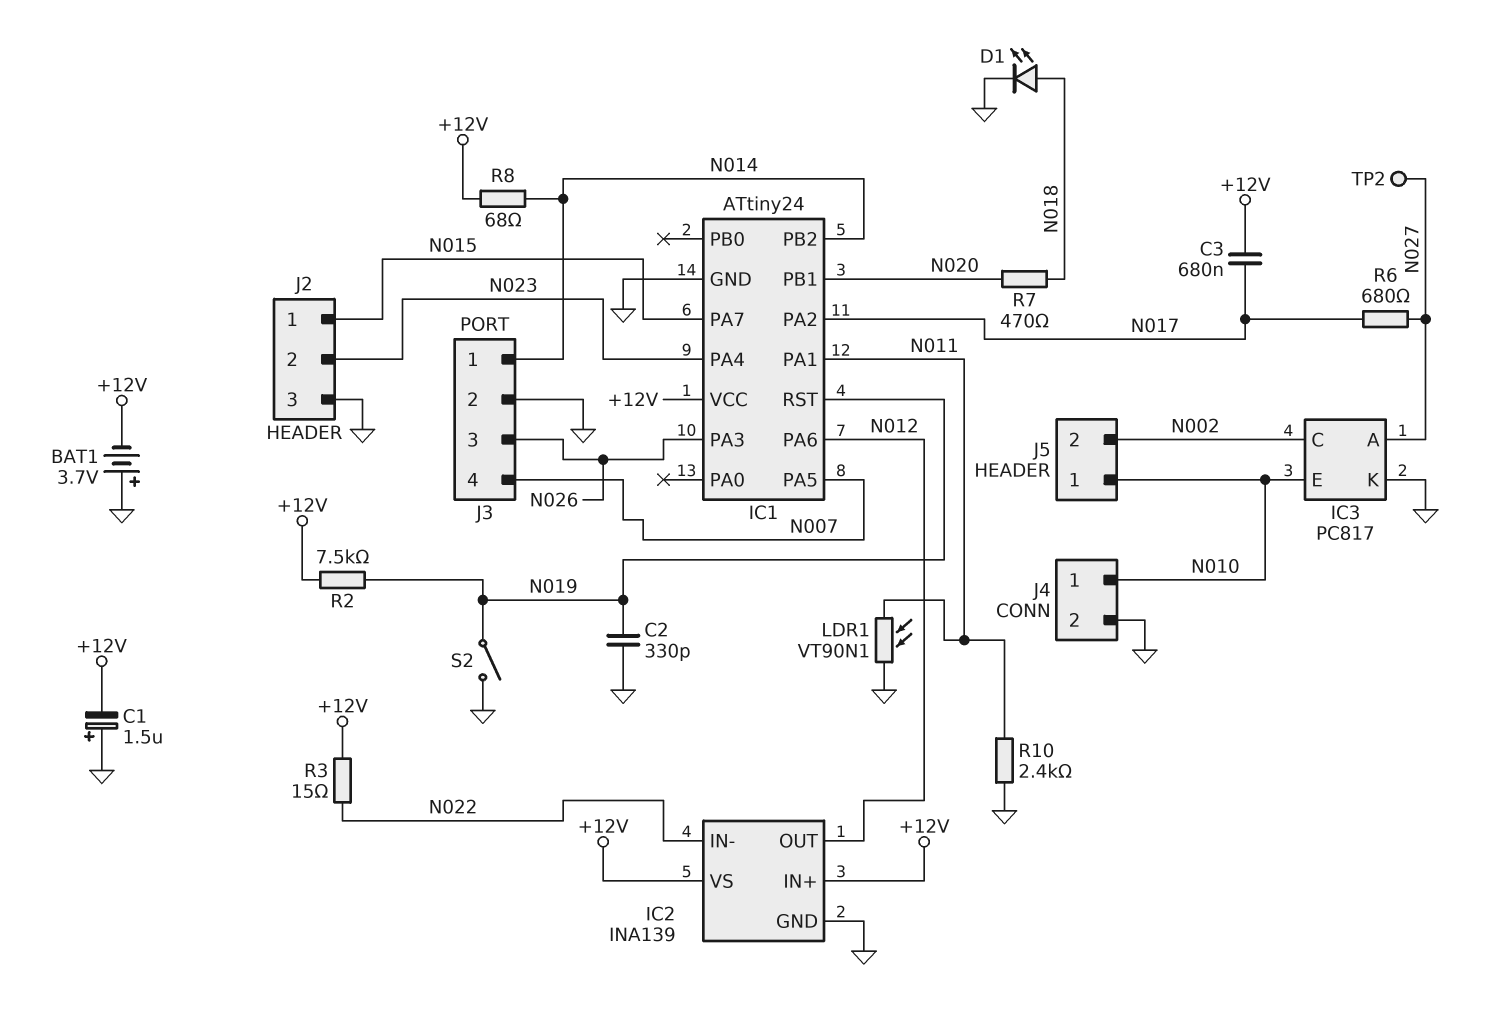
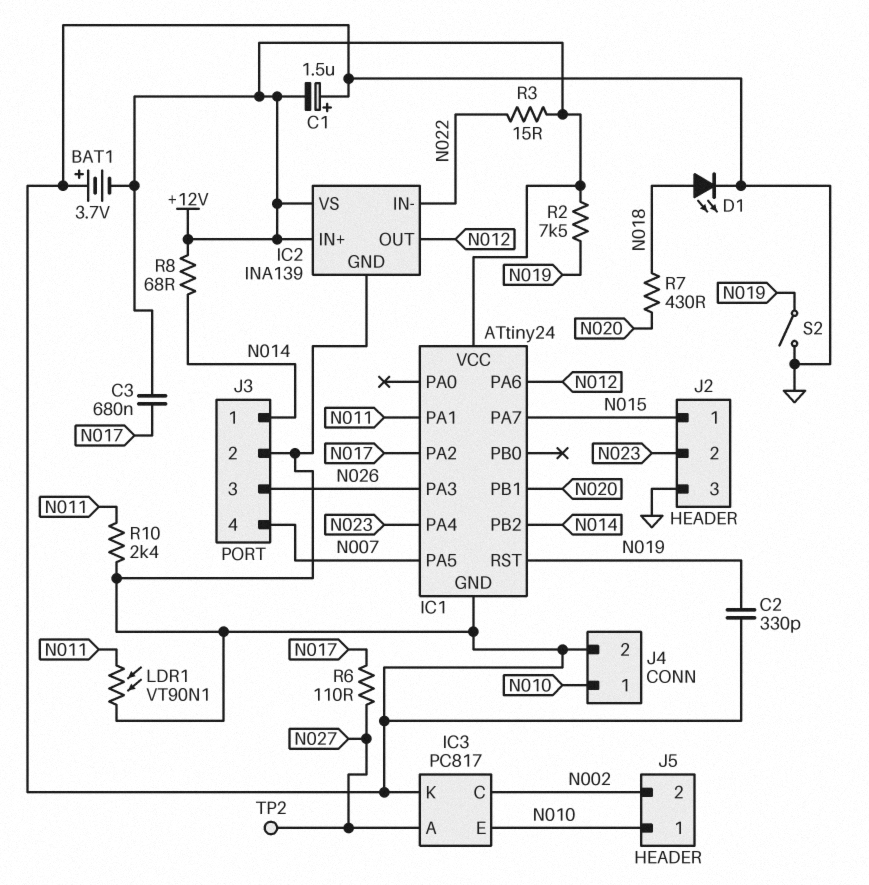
R6: 680 (N017, N027) -> 110 (N017, N027)
R7: 470 (N018, N020) -> 430 (N018, N020)

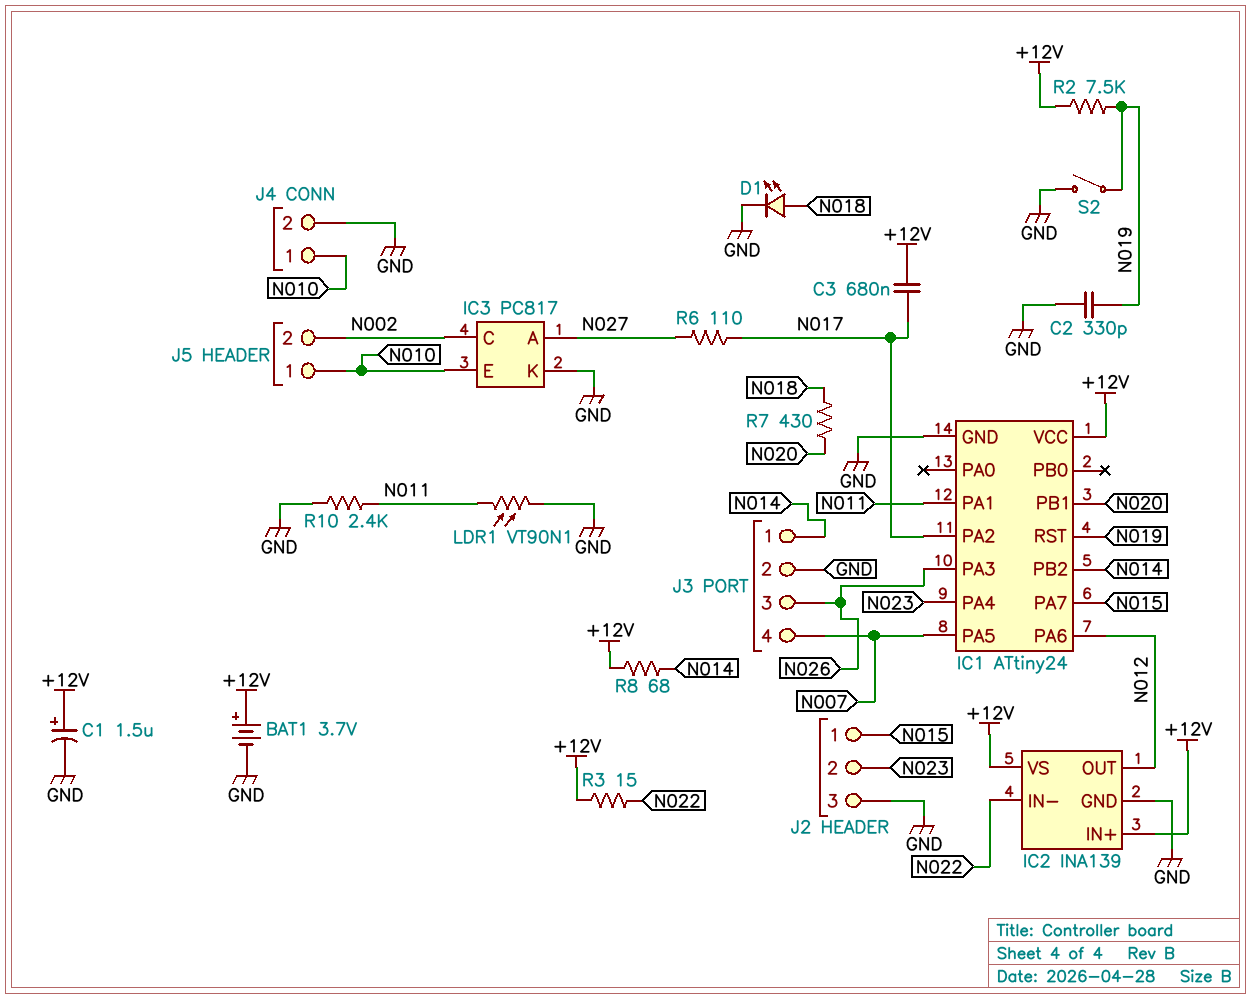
BAT1: 3.7V (plus GND, minus +12V) -> 3.7V (plus +12V, minus GND)
C1: 1.5uF (plus GND, minus +12V) -> 1.5uF (plus +12V, minus GND)
TP2: test point (N027) -> none

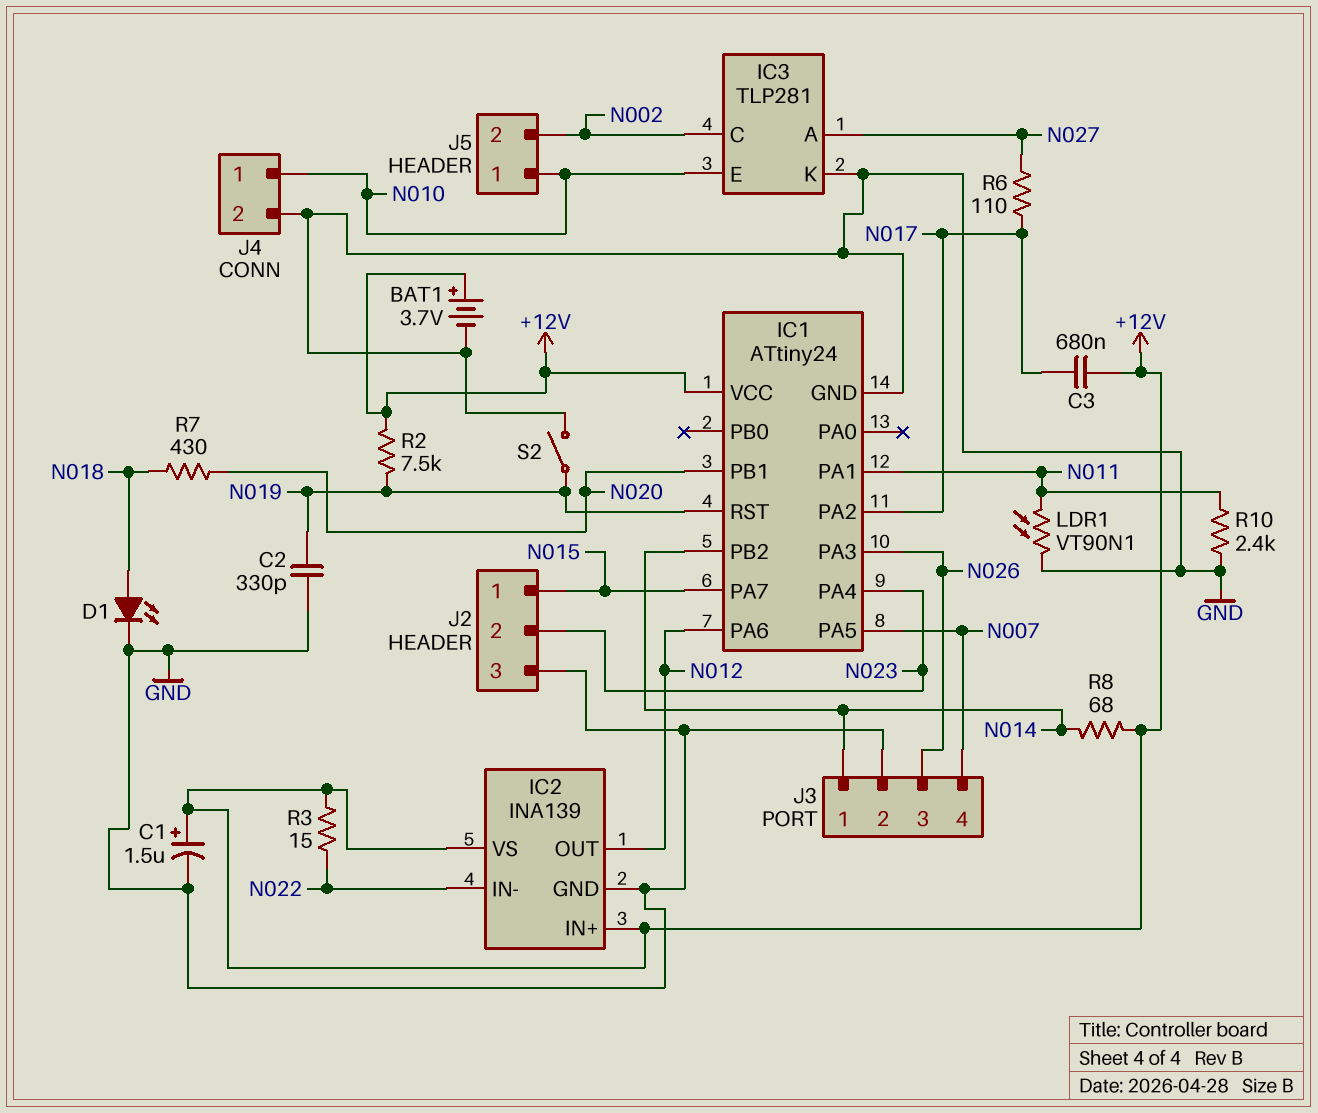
IC3: PC817 -> TLP281

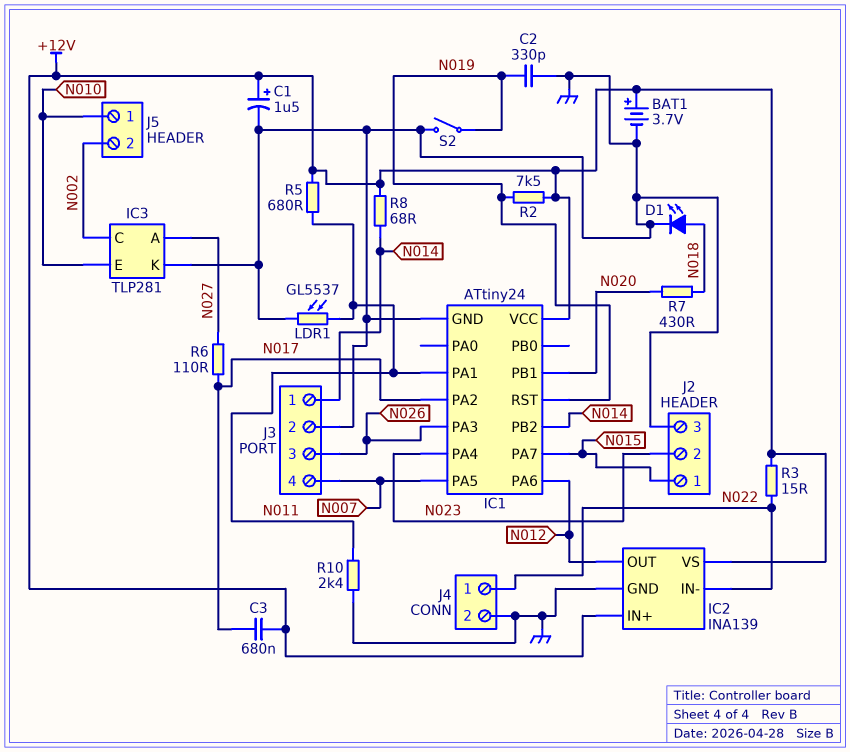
J4 pin 1: N010 -> N022
LDR1: VT90N1 (GND, N011) -> GL5537 (GND, N011)
R5: none -> 680 (+12V, N011)

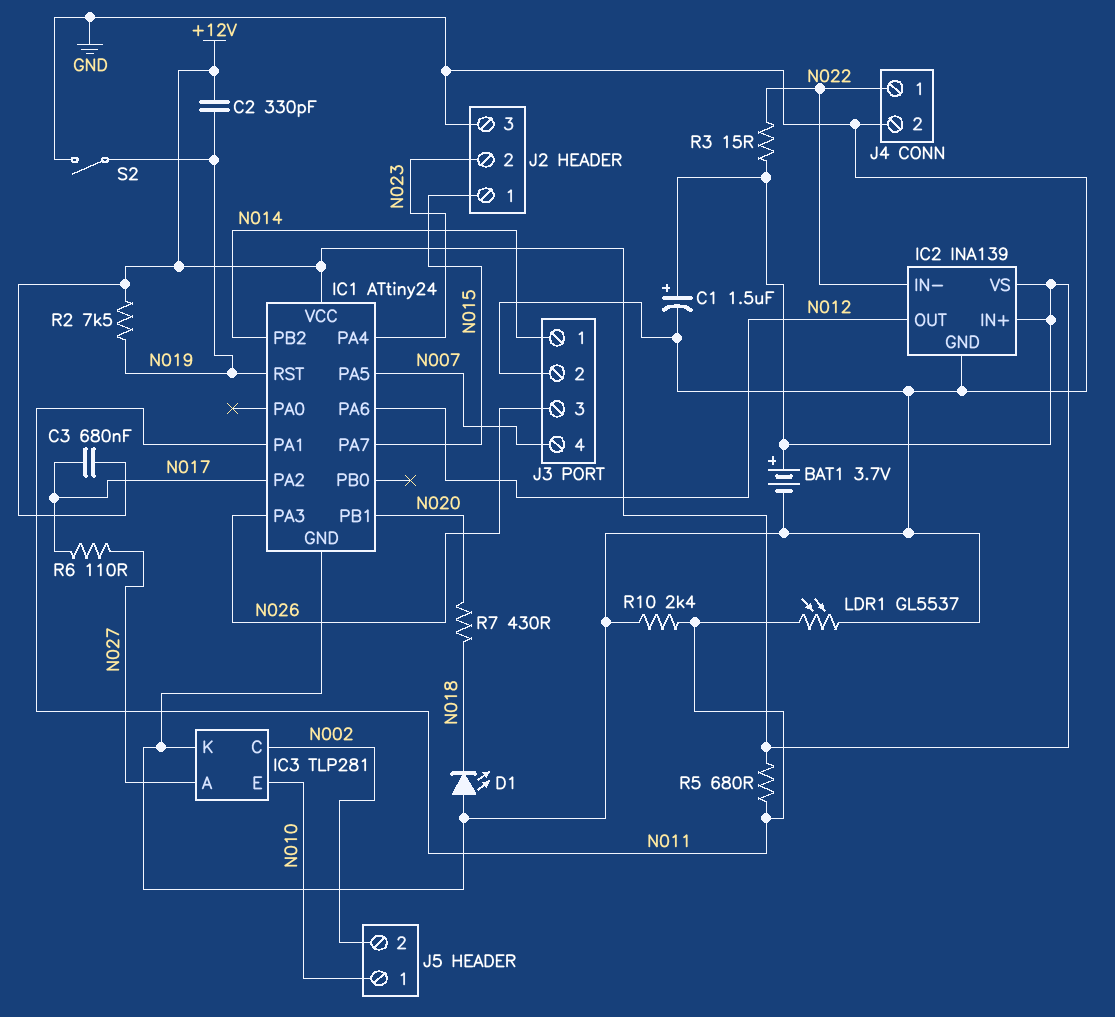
C2: 330pF (GND, N019) -> 330pF (+12V, N019)
D1: LED (A N018, K GND) -> LED (A GND, K N018)
R8: 68 (+12V, N014) -> none

